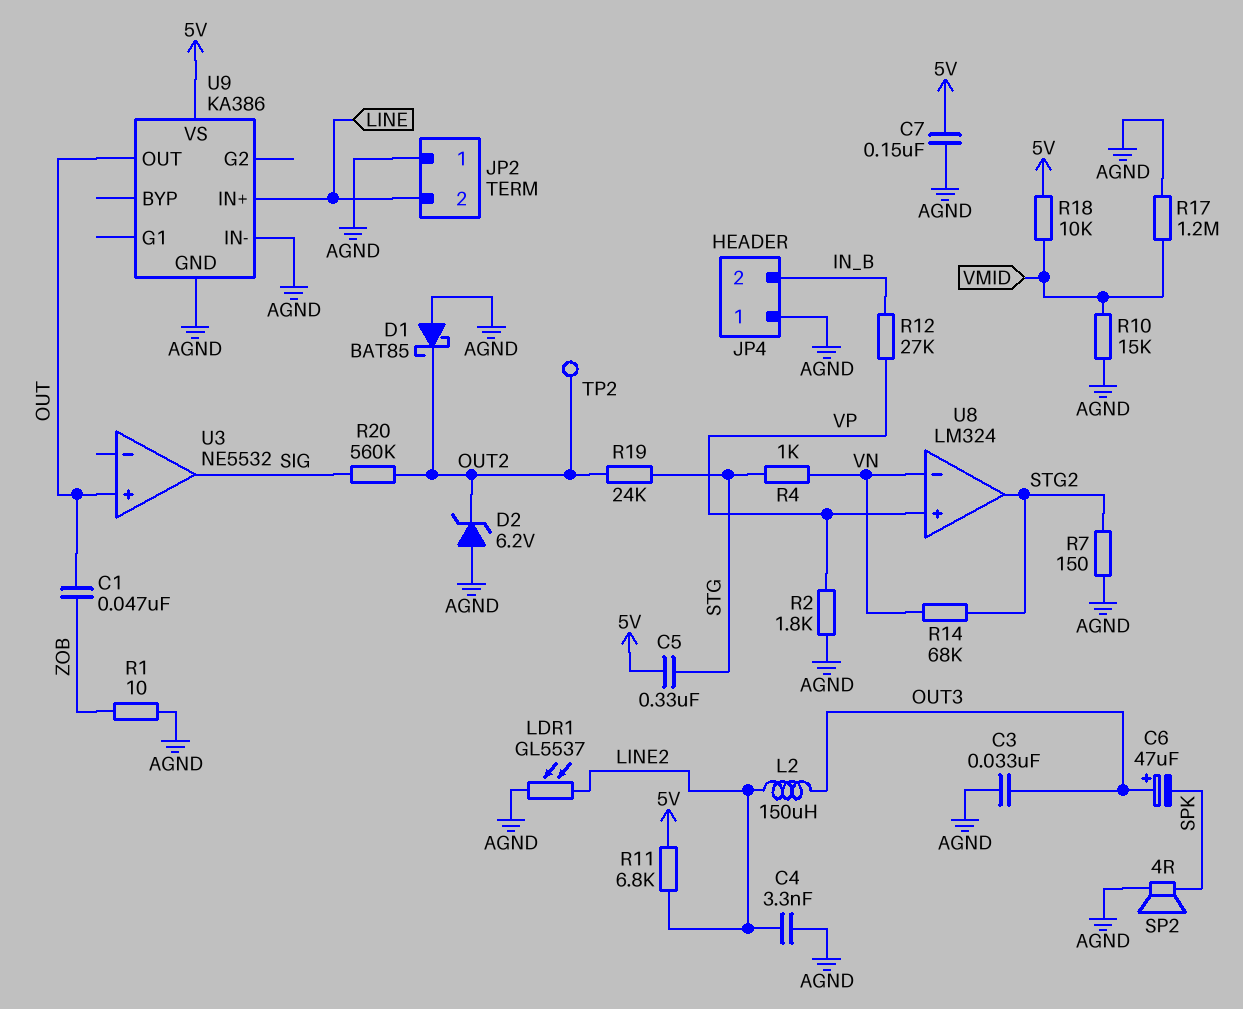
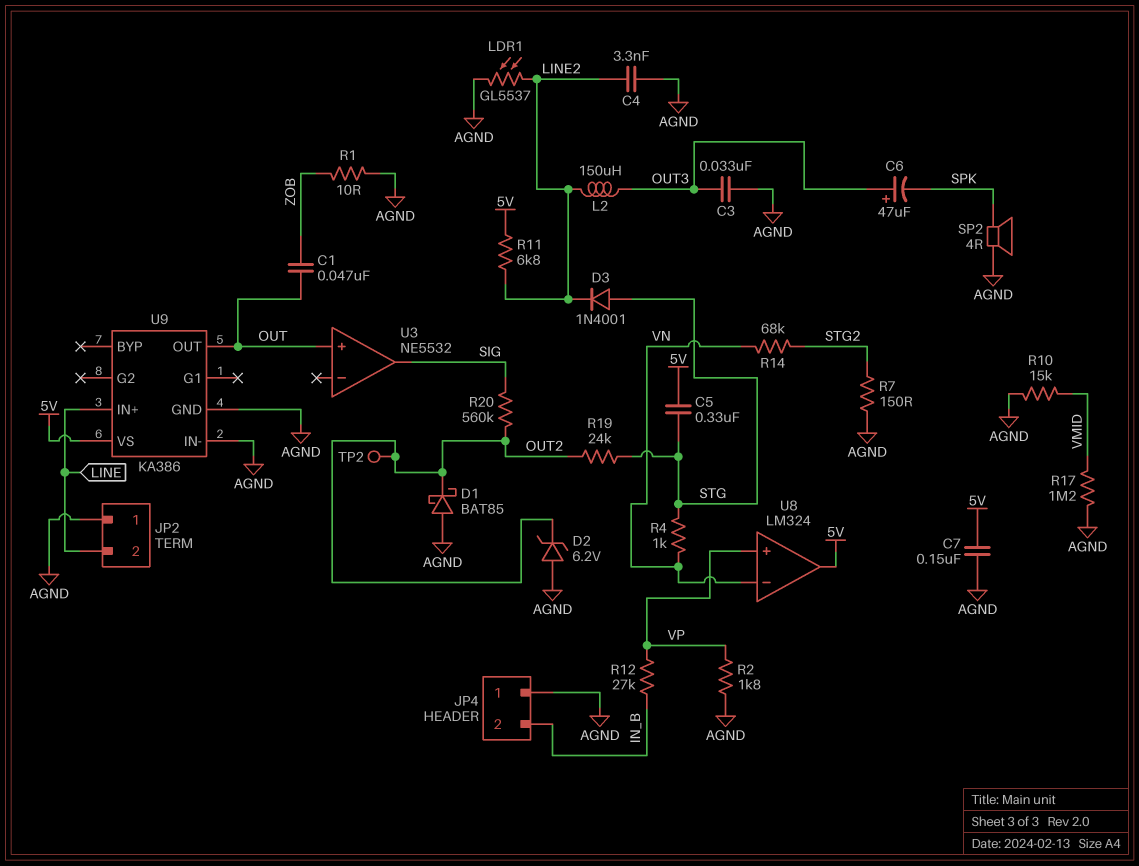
D3: none -> diode 1N4001 (A STG, K LINE2)
R18: 10k (5V, VMID) -> none
U8 pin out: STG2 -> 5V

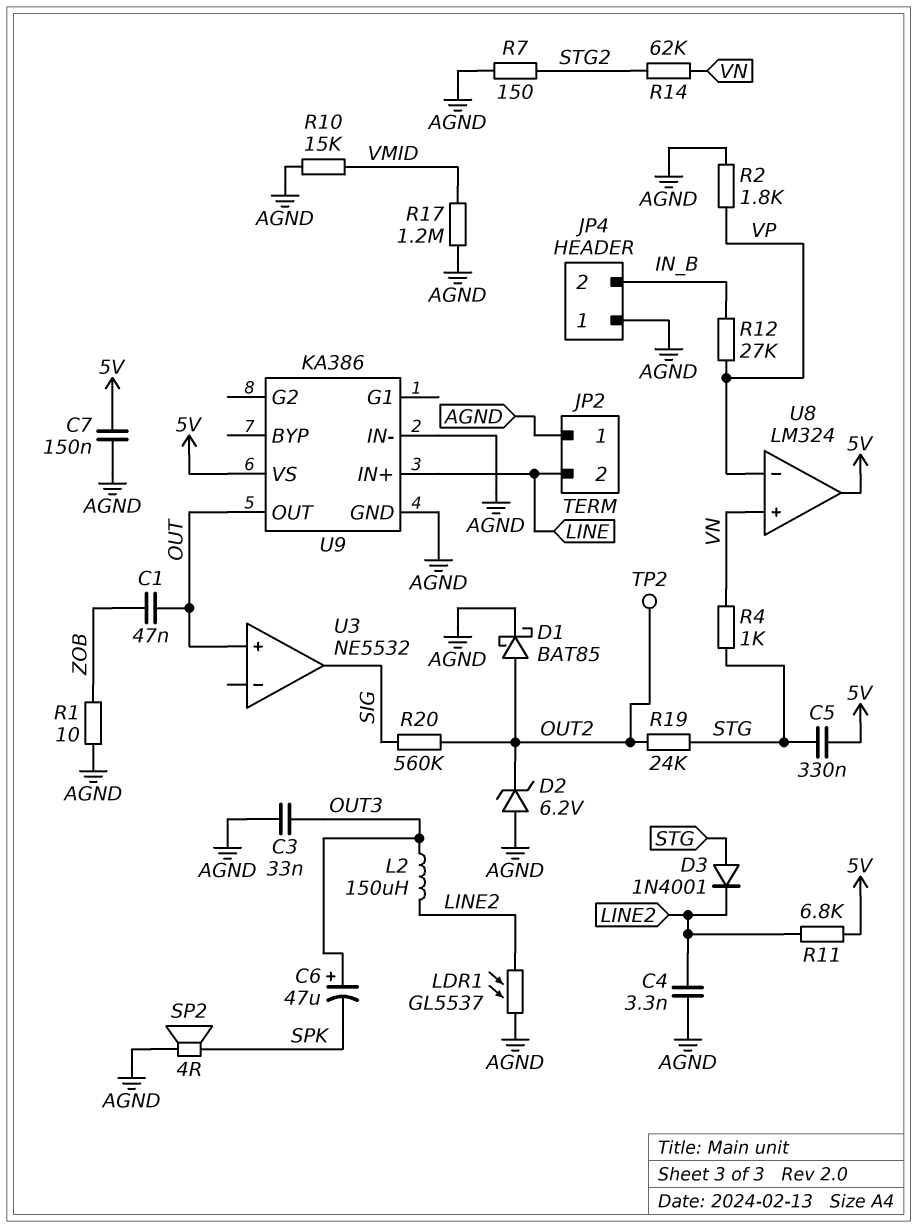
D1: schottky BAT85 (A AGND, K OUT2) -> schottky BAT85 (A OUT2, K AGND)
R14: 68k (STG2, VN) -> 62k (STG2, VN)
U8 pin in+: VP -> VN
U8 pin in-: VN -> VP

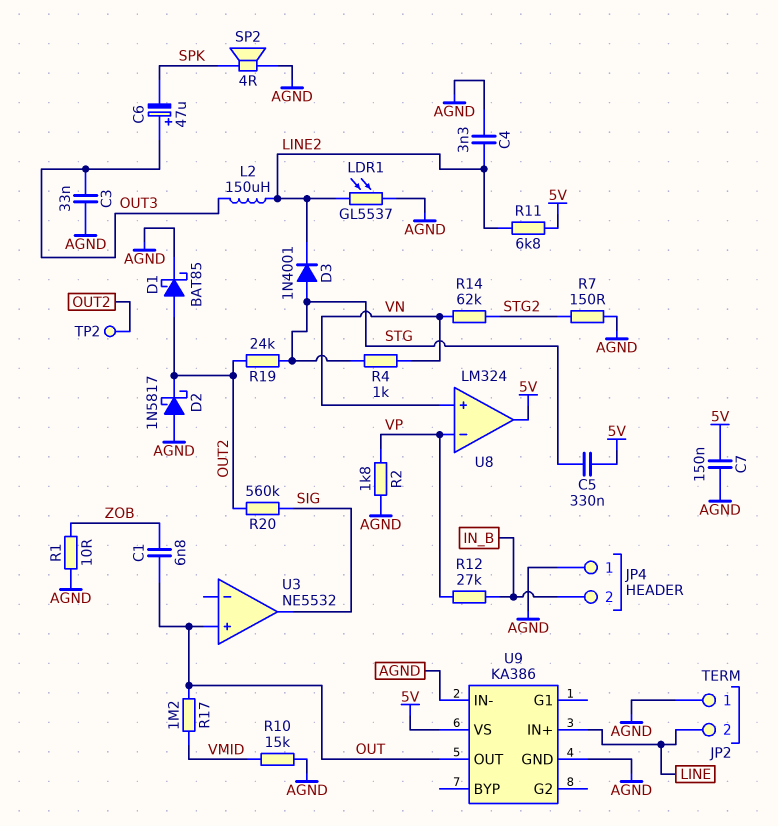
C1: 47nF (OUT, ZOB) -> 6.8nF (OUT, ZOB)
D2: zener 6.2V (A AGND, K OUT2) -> schottky 1N5817 (A AGND, K OUT2)
R17: 1.2M (AGND, VMID) -> 1.2M (OUT, VMID)

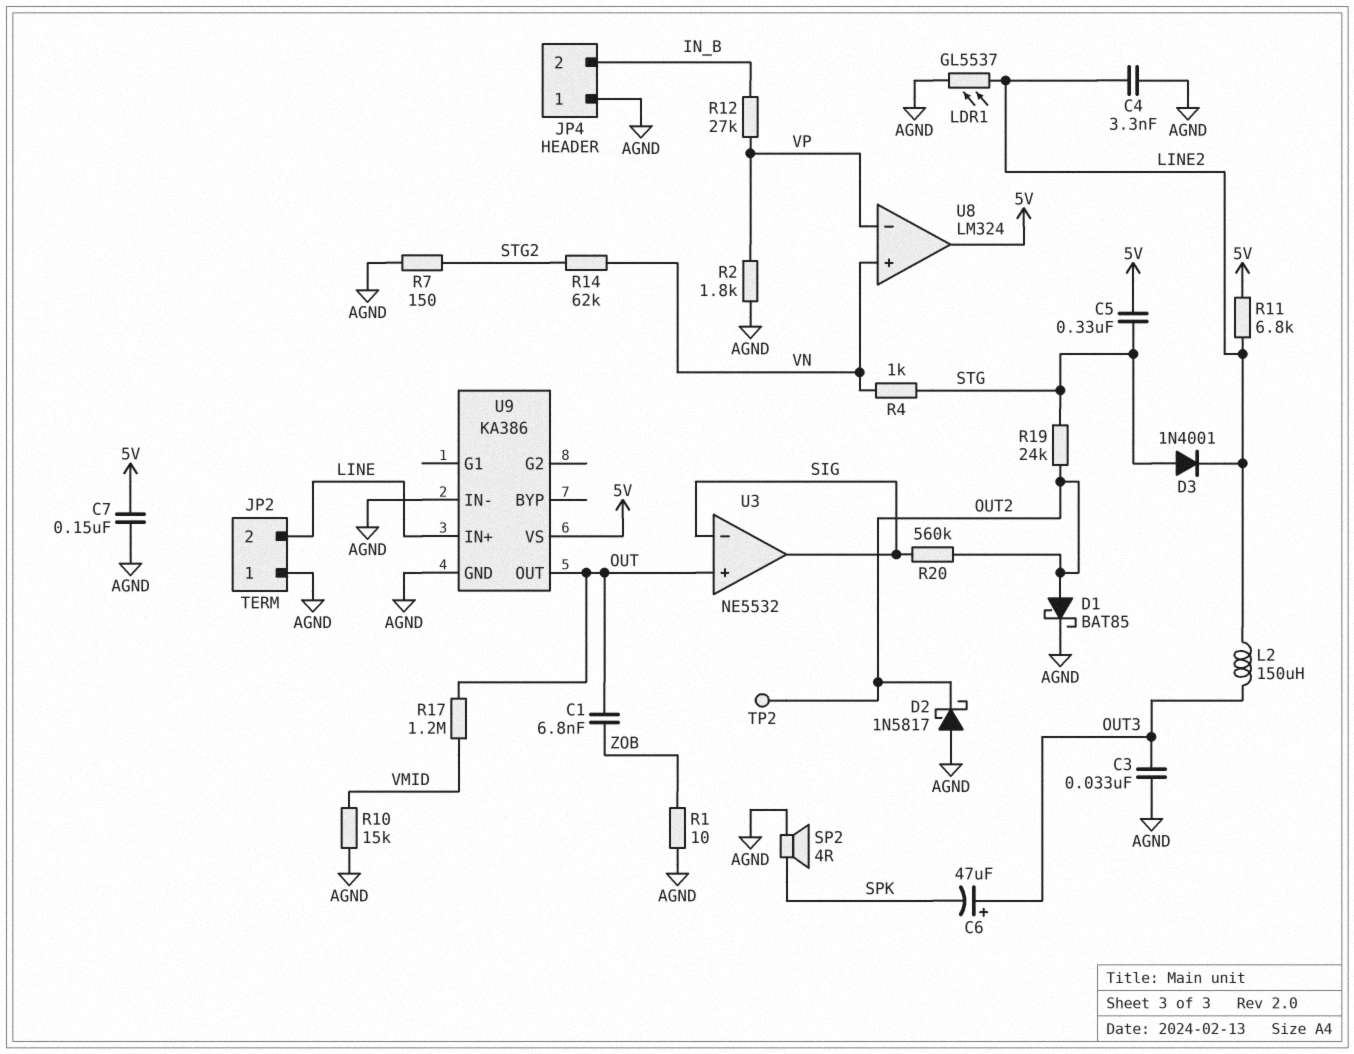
U3 pin in-: none -> SIG

